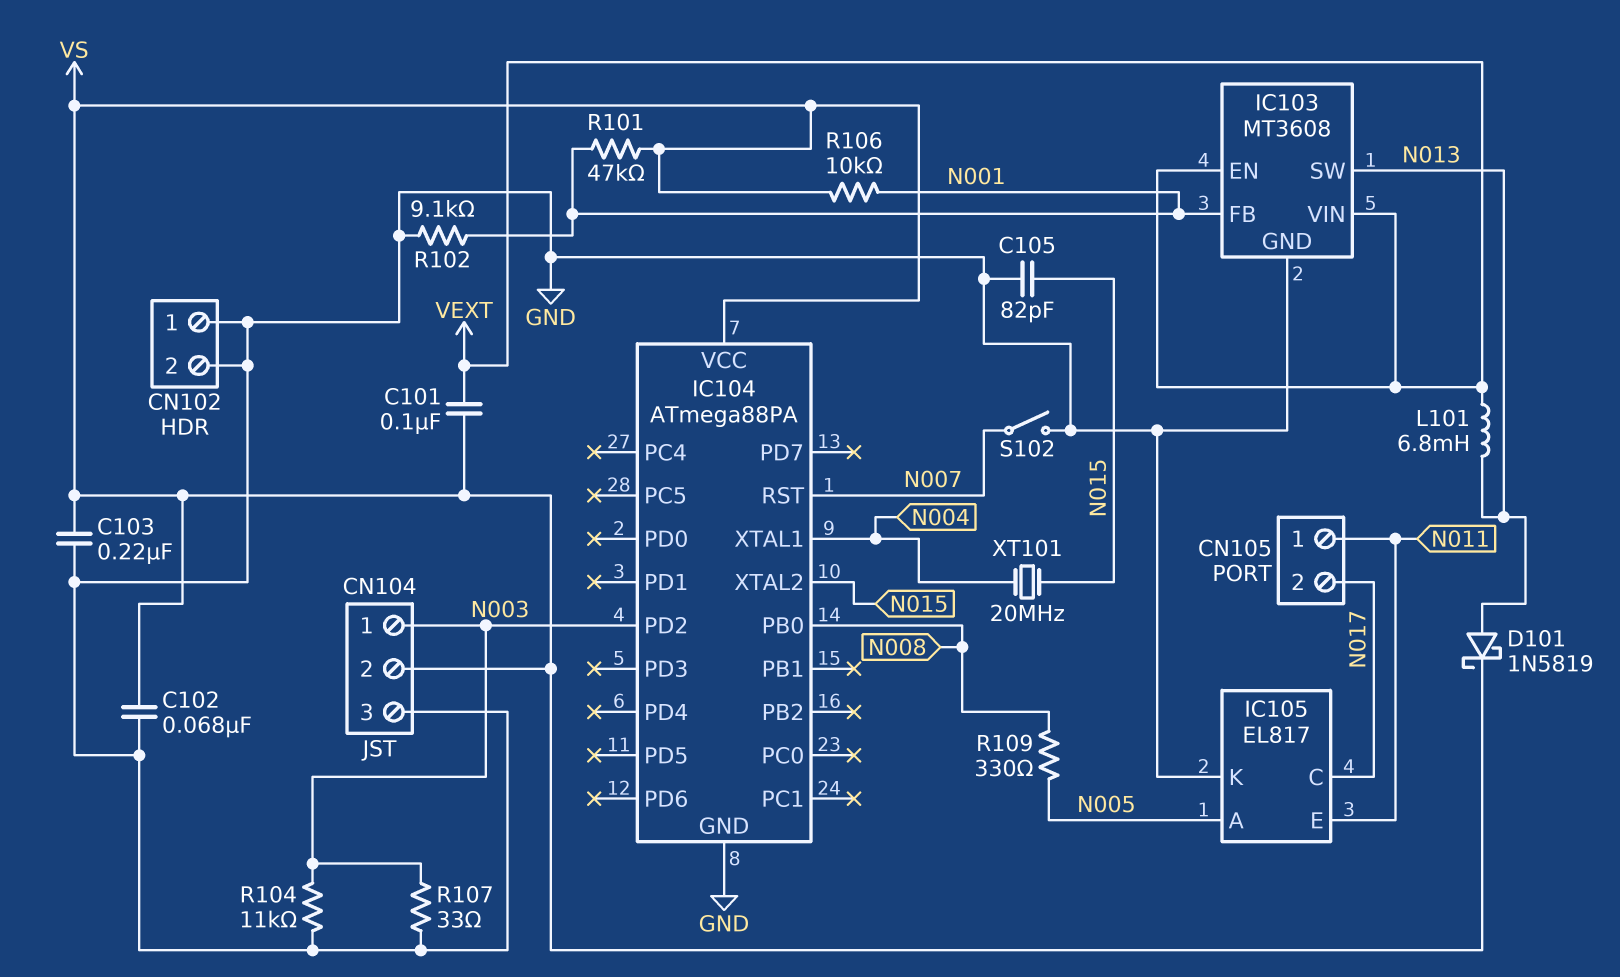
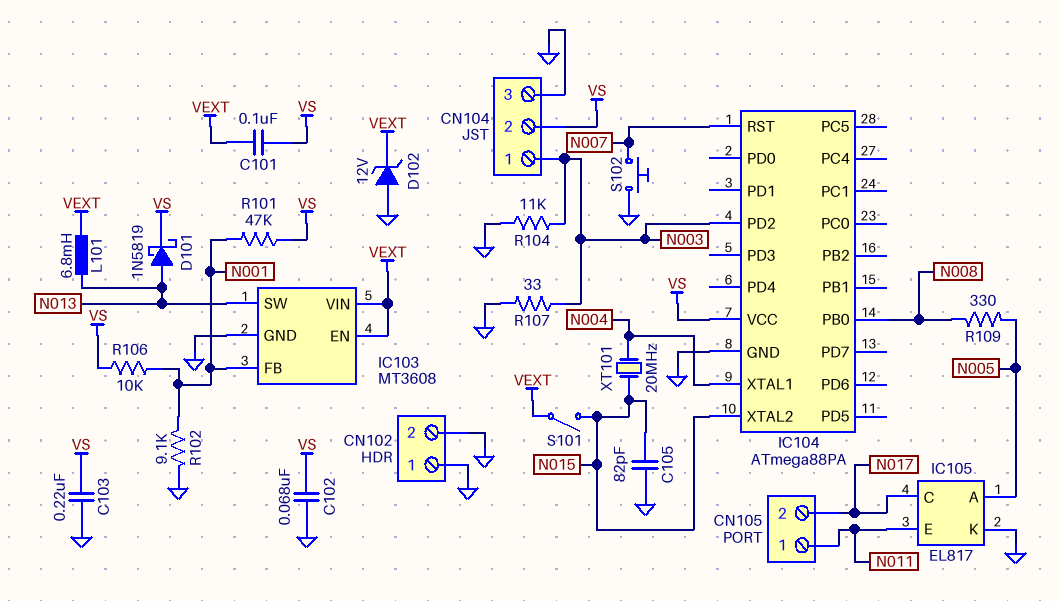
D102: none -> zener 12V (A GND, K VEXT)
S101: none -> switch (N015, VEXT)
S102: switch (GND, N007) -> button (GND, N007)

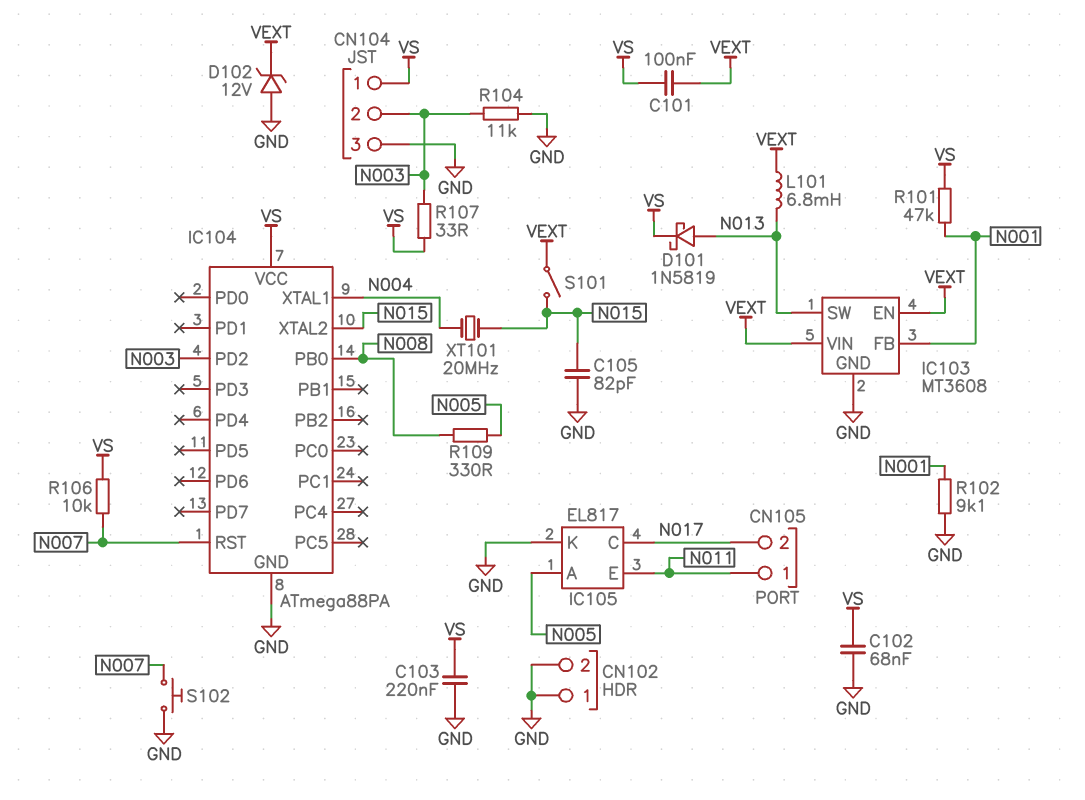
CN104 pin 1: N003 -> VS
CN104 pin 2: VS -> N003
R106: 10k (N001, VS) -> 10k (N007, VS)
R107: 33 (GND, N003) -> 33 (N003, VS)

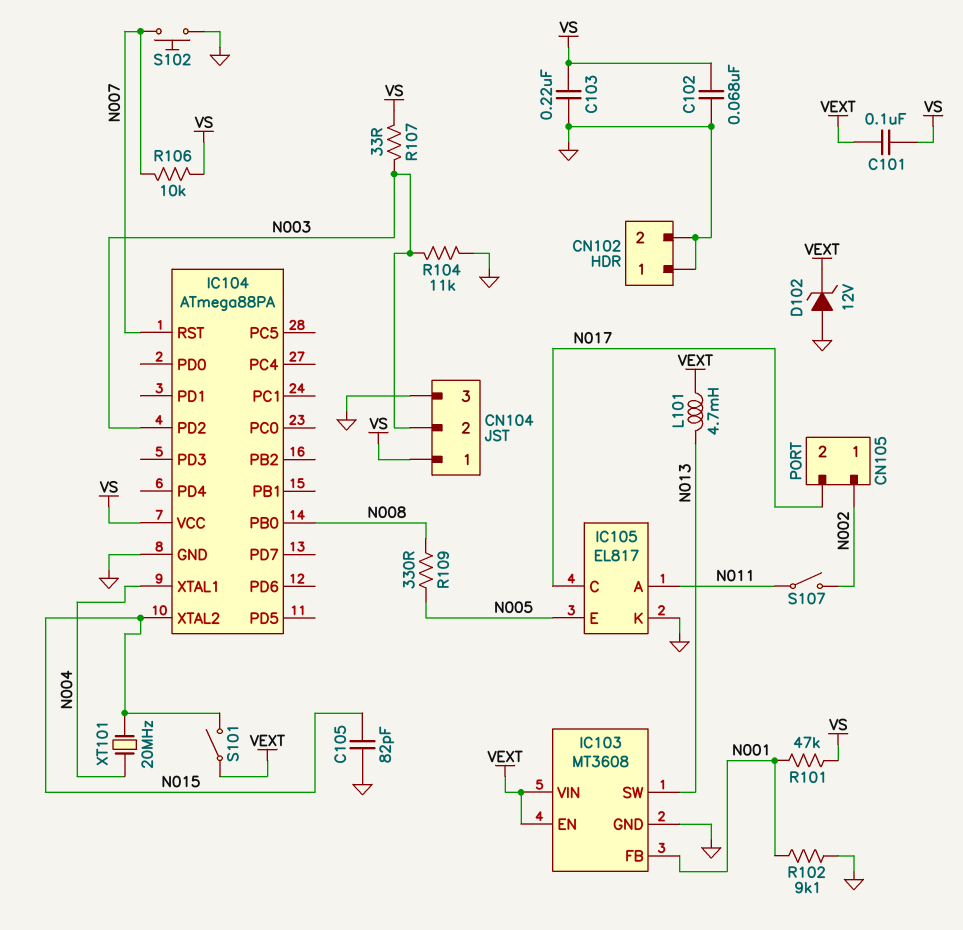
CN105 pin 1: N011 -> N002
D101: schottky 1N5819 (A N013, K VS) -> none
IC105 pin A: N005 -> N011
IC105 pin E: N011 -> N005
L101: 6.8mH (N013, VEXT) -> 4.7mH (N013, VEXT)
S107: none -> switch (N002, N011)

